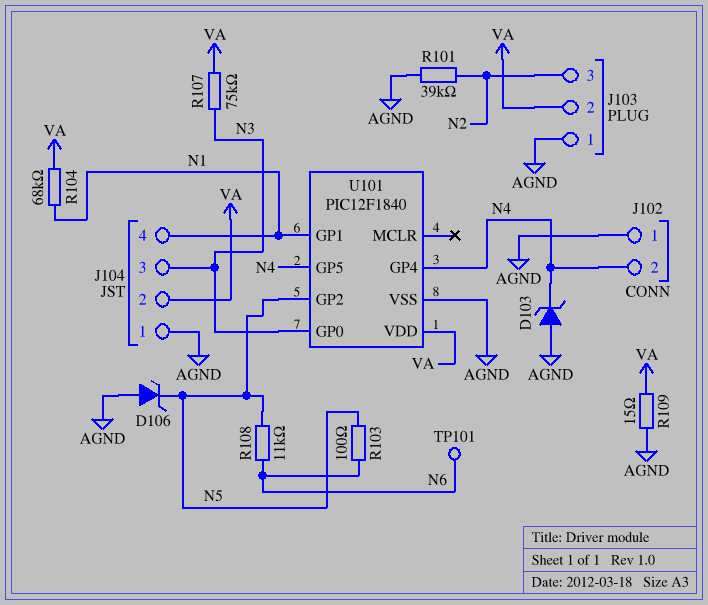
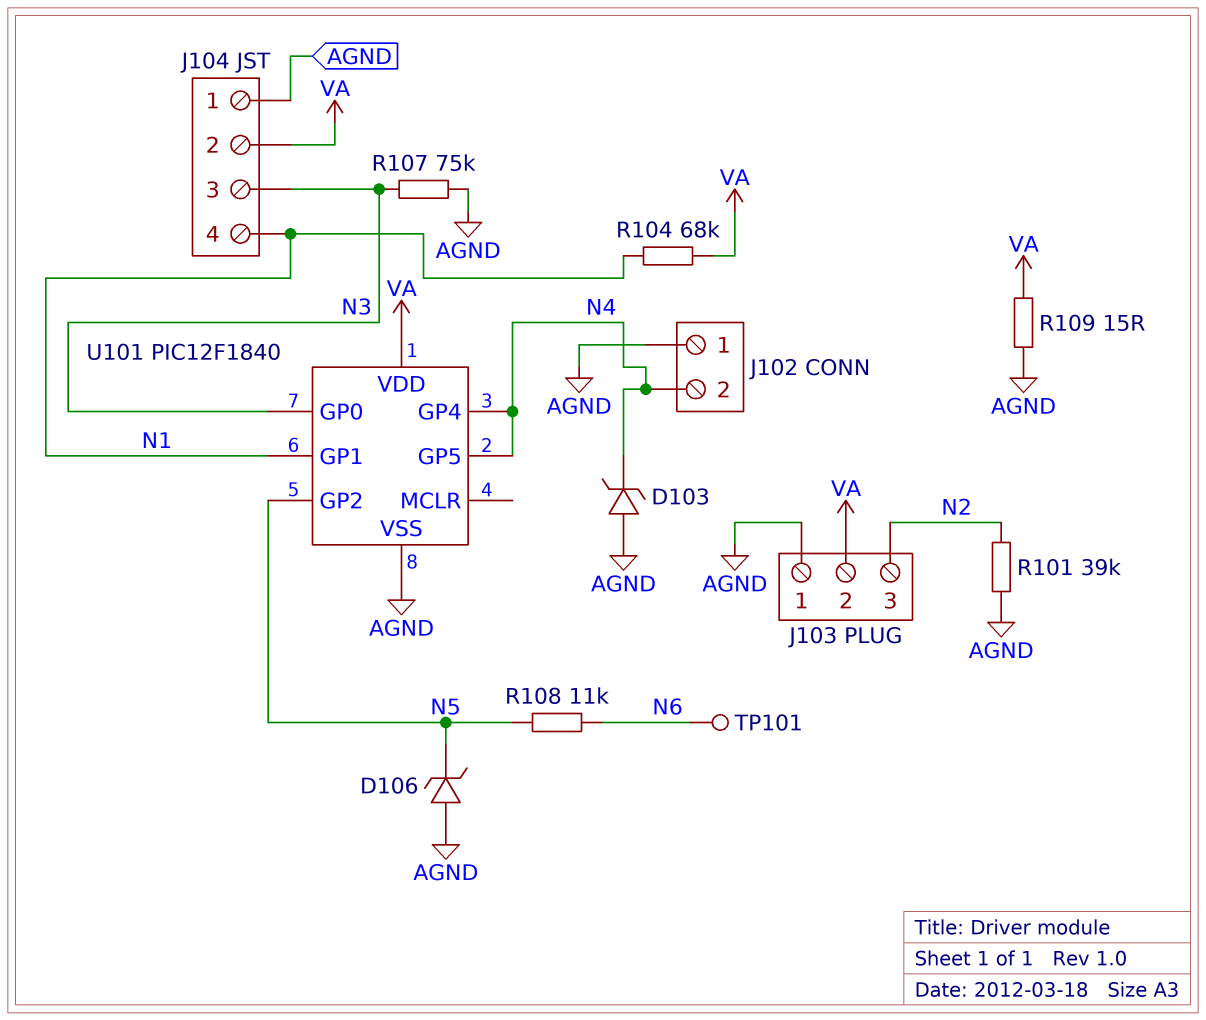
R103: 100 (N5, N6) -> none
R107: 75k (N3, VA) -> 75k (AGND, N3)

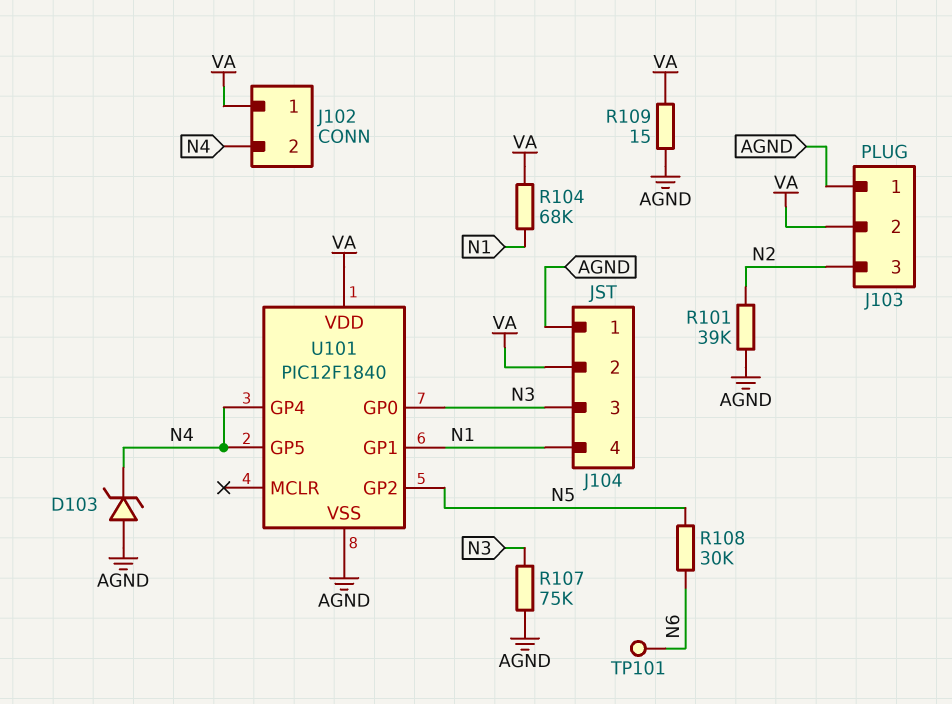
D106: zener (A AGND, K N5) -> none
J102 pin 1: AGND -> VA
R108: 11k (N5, N6) -> 30k (N5, N6)

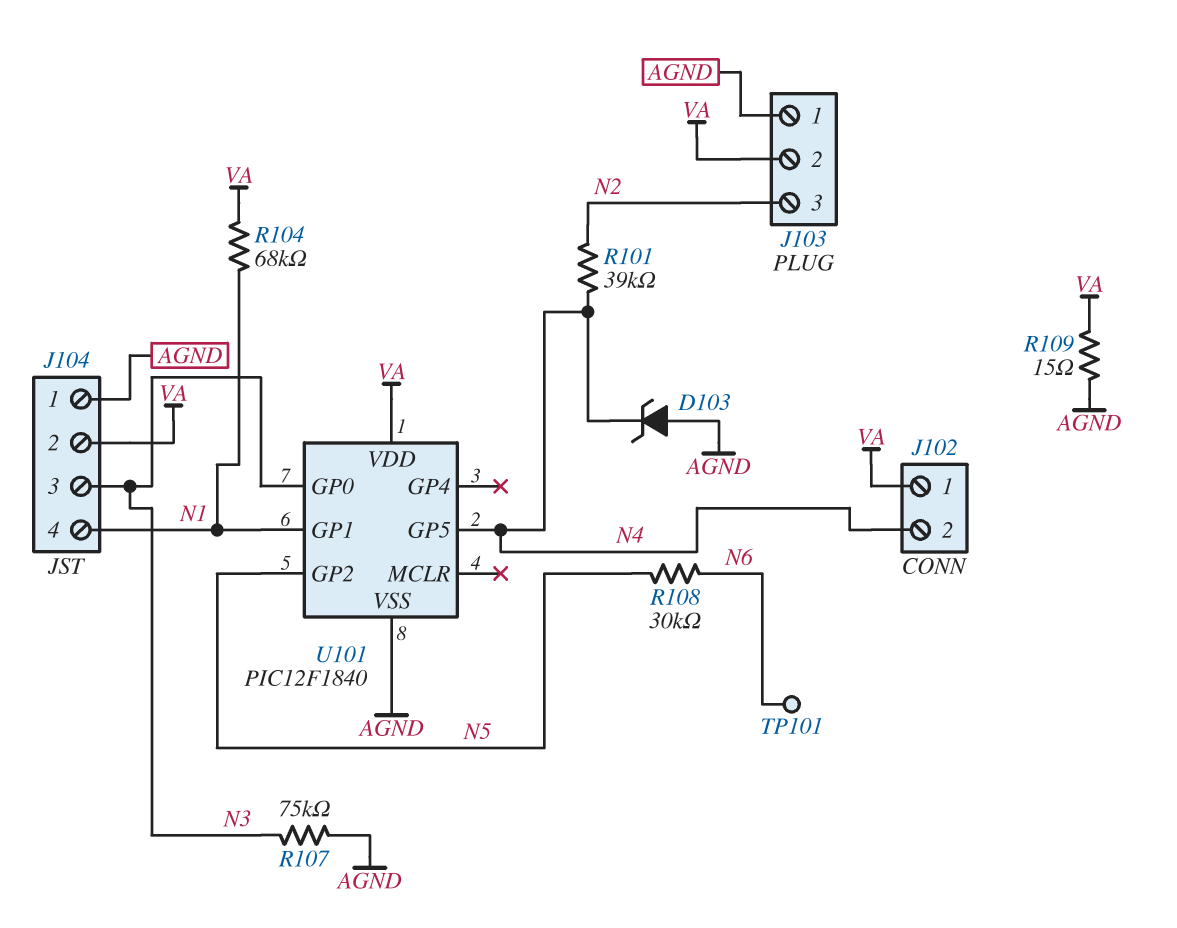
R101: 39k (AGND, N2) -> 39k (N2, N4)
U101 pin GP4: N4 -> none

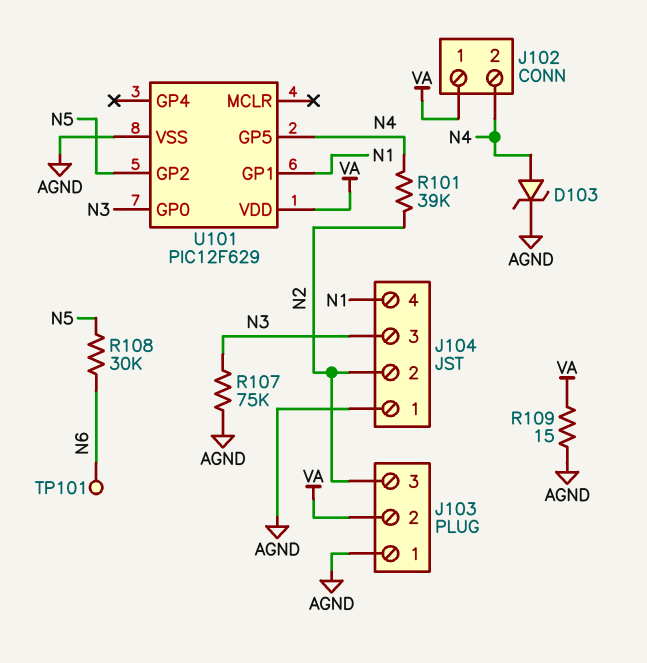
D103: zener (A AGND, K N4) -> zener (A N4, K AGND)
J104 pin 2: VA -> N2
R104: 68k (N1, VA) -> none
U101: PIC12F1840 -> PIC12F629

